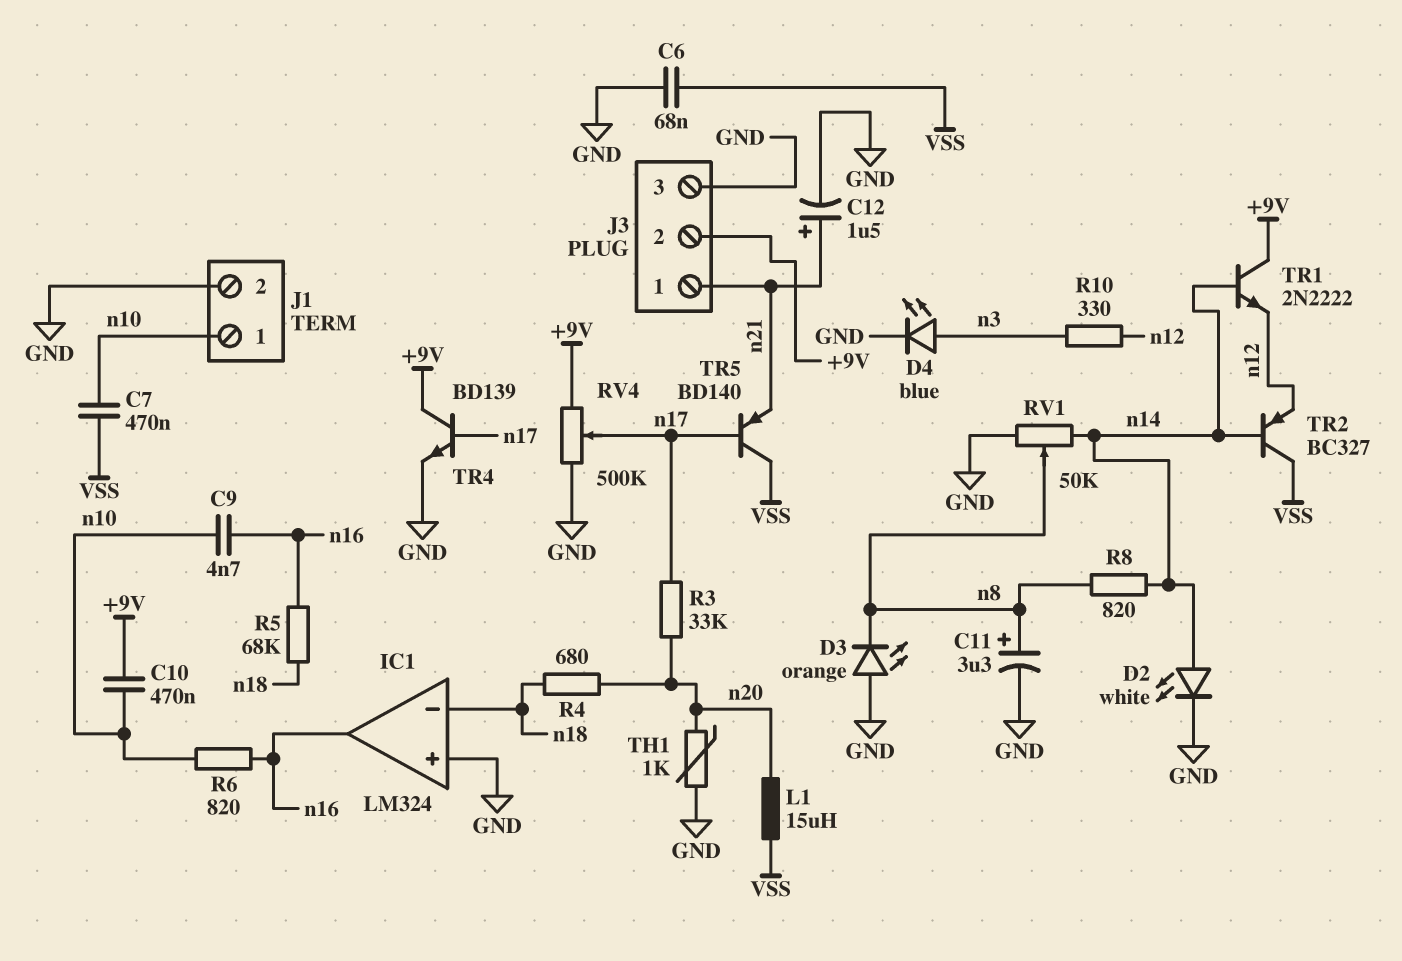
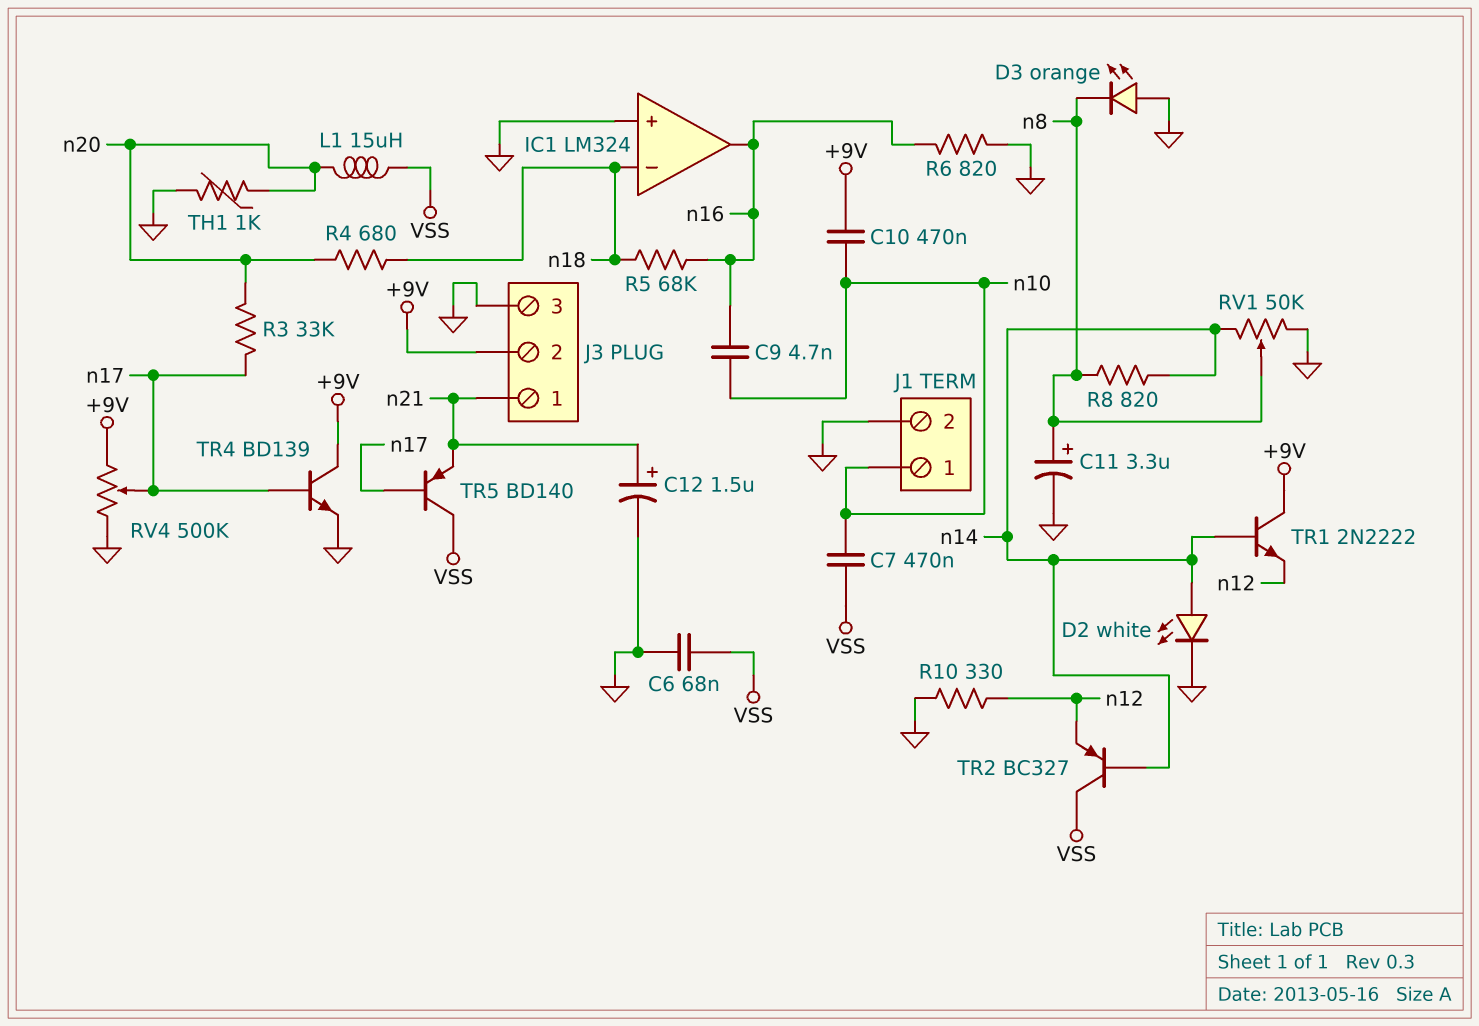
D4: LED blue (A n3, K GND) -> none
R6: 820 (n10, n16) -> 820 (GND, n16)
R10: 330 (n3, n12) -> 330 (GND, n12)

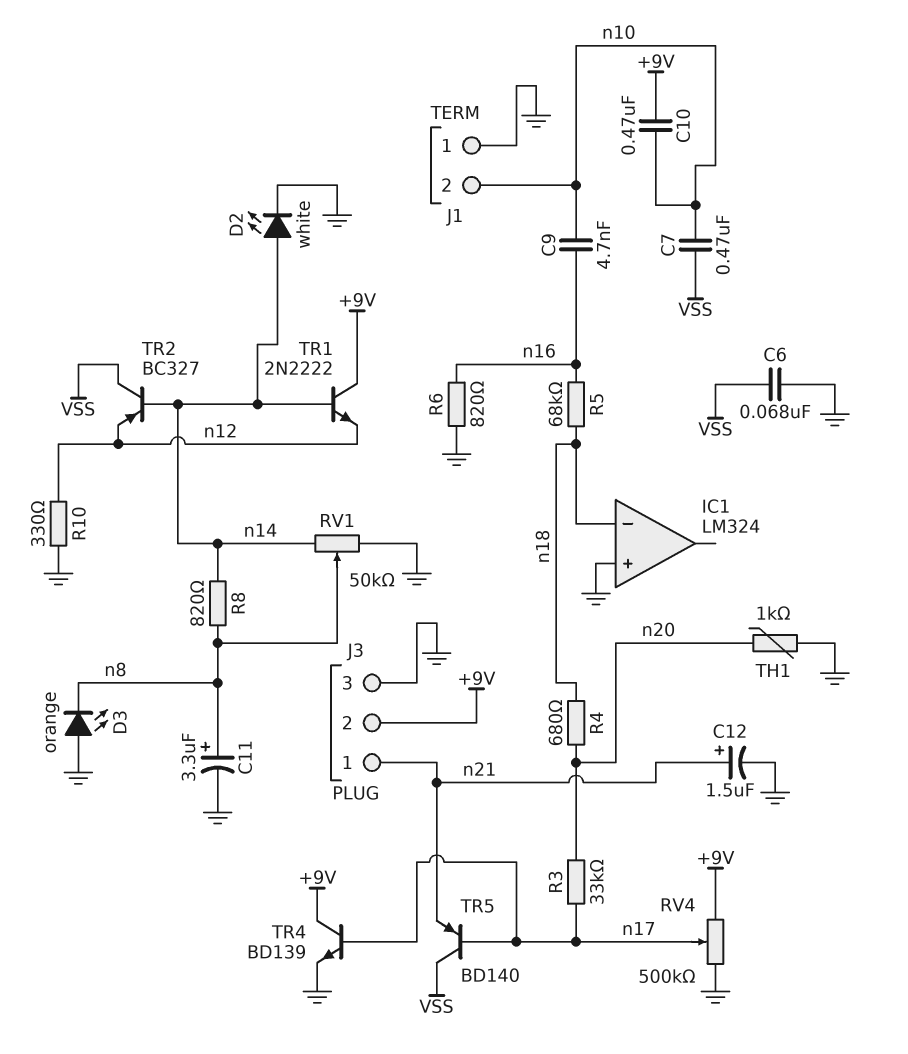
IC1 pin out: n16 -> none
J1 pin 1: n10 -> GND
J1 pin 2: GND -> n10
L1: 15uH (VSS, n20) -> none

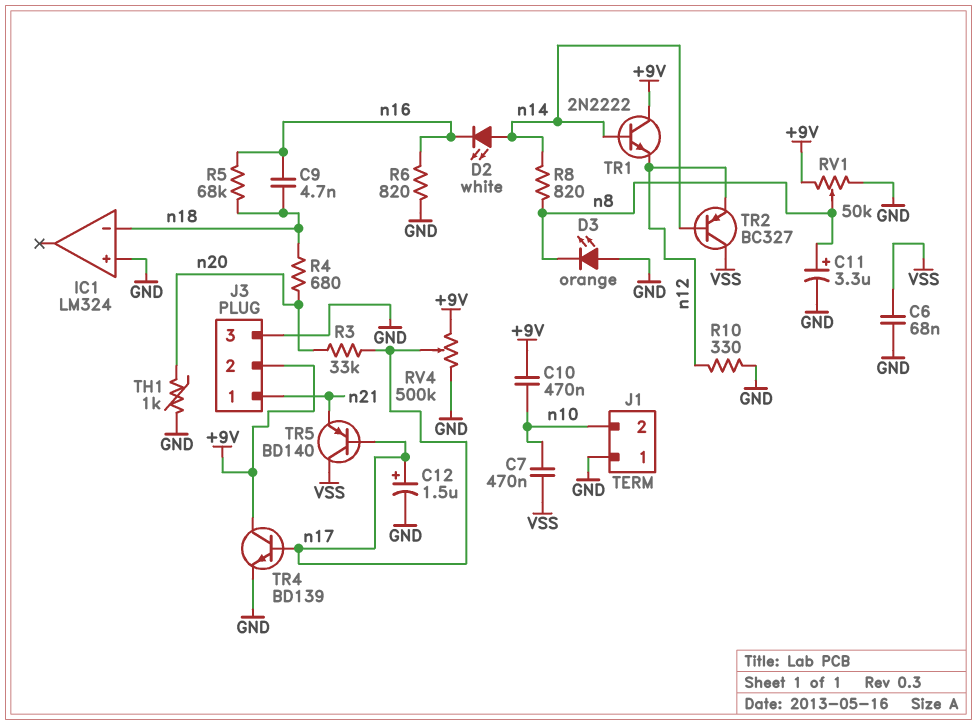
C9: 4.7nF (n10, n16) -> 4.7nF (n16, n18)
C12: 1.5uF (plus n21, minus GND) -> 1.5uF (plus n17, minus GND)
D2: LED white (A n14, K GND) -> LED white (A n14, K n16)
RV1: 50k (GND, n14, wiper n8) -> 50k (+9V, GND, wiper n8)

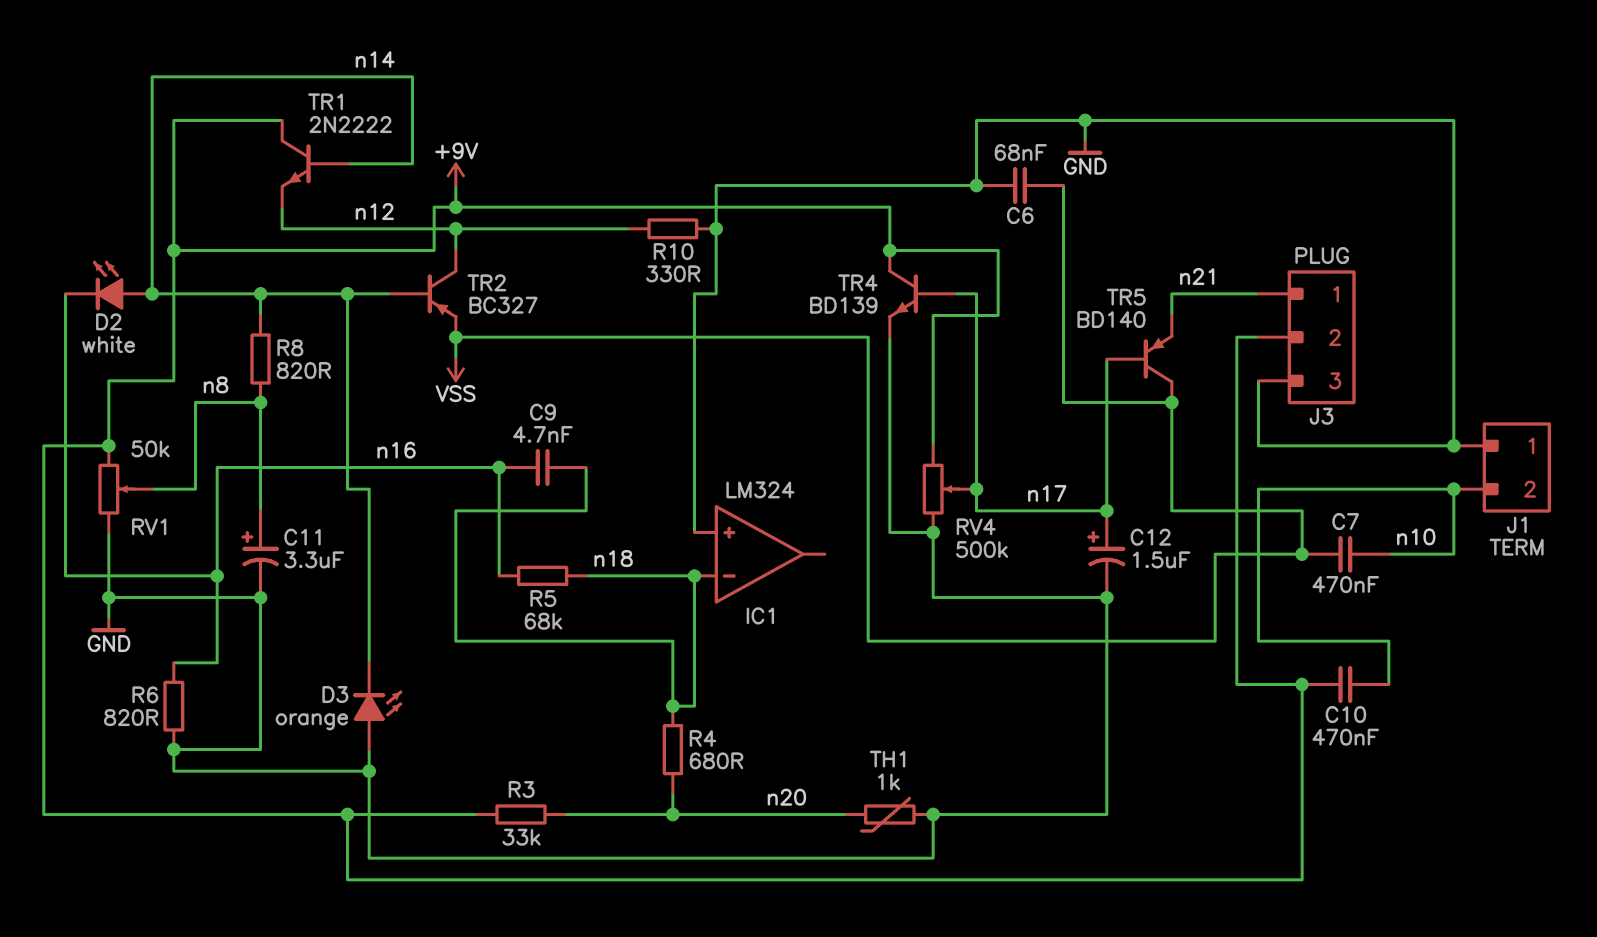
D3: LED orange (A GND, K n8) -> LED orange (A GND, K n14)
R3: 33k (n17, n20) -> 33k (+9V, n20)
TR2: PNP BC327 (B n14, C VSS, E n12) -> PNP BC327 (B n14, C n12, E VSS)

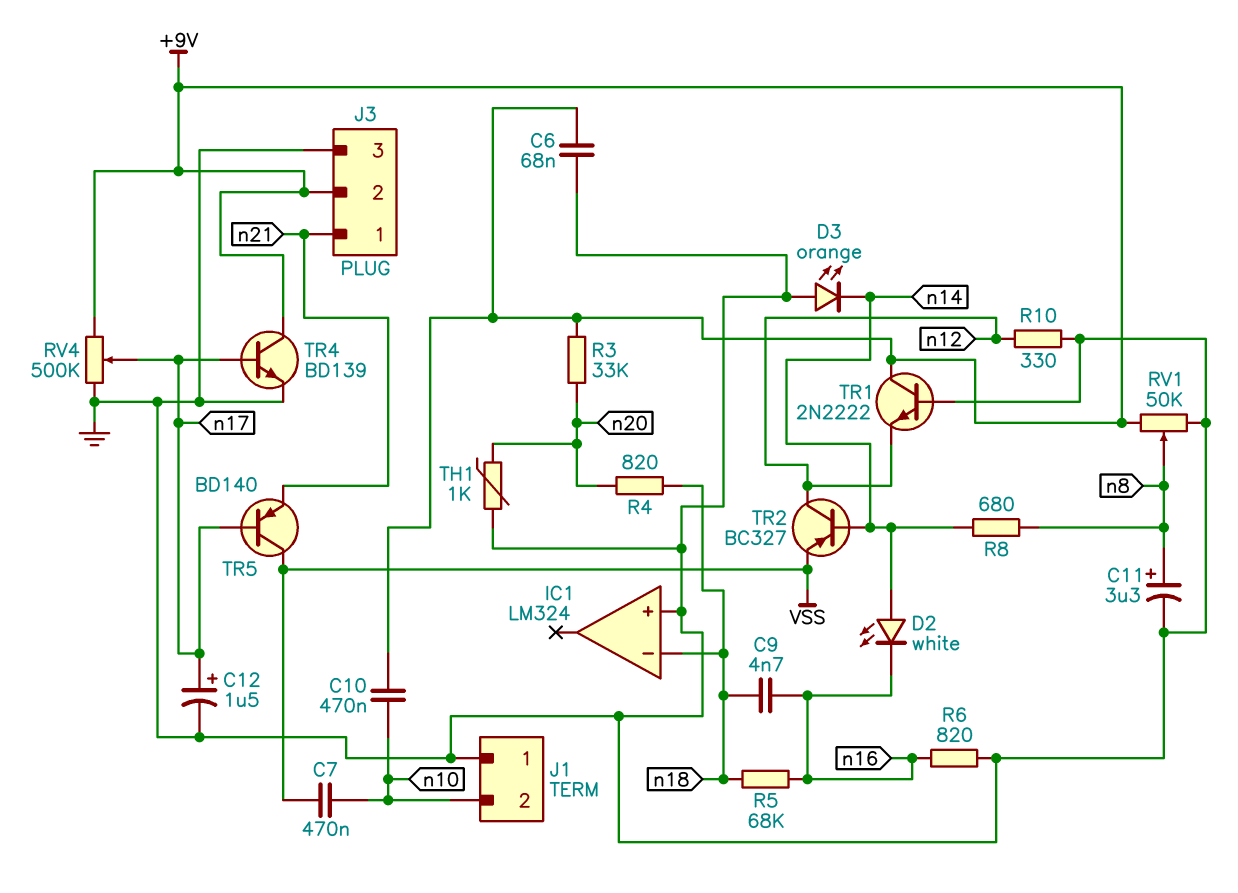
C6: 68nF (GND, VSS) -> 68nF (+9V, GND)
R4: 680 (n18, n20) -> 820 (n18, n20)
R8: 820 (n8, n14) -> 680 (n8, n14)
TR1: NPN 2N2222 (B n14, C +9V, E n12) -> NPN 2N2222 (B GND, C +9V, E n12)

